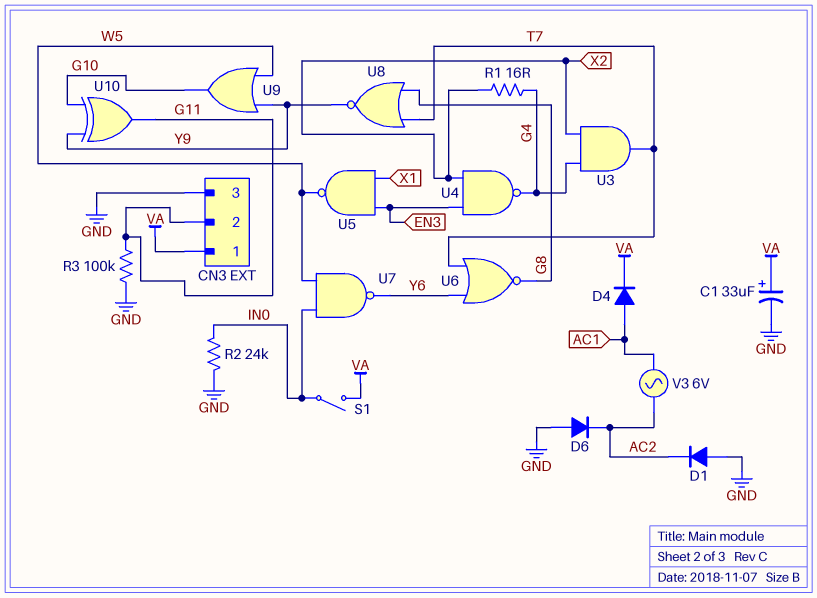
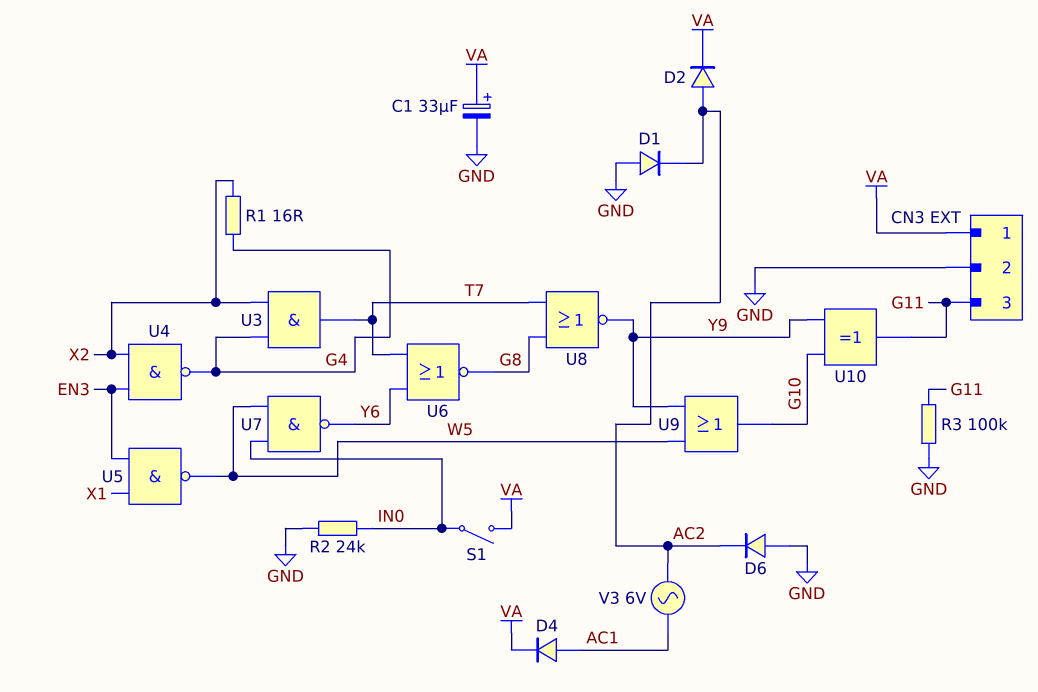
CN3 pin 2: G11 -> GND
CN3 pin 3: GND -> G11
D2: none -> diode (A AC2, K VA)

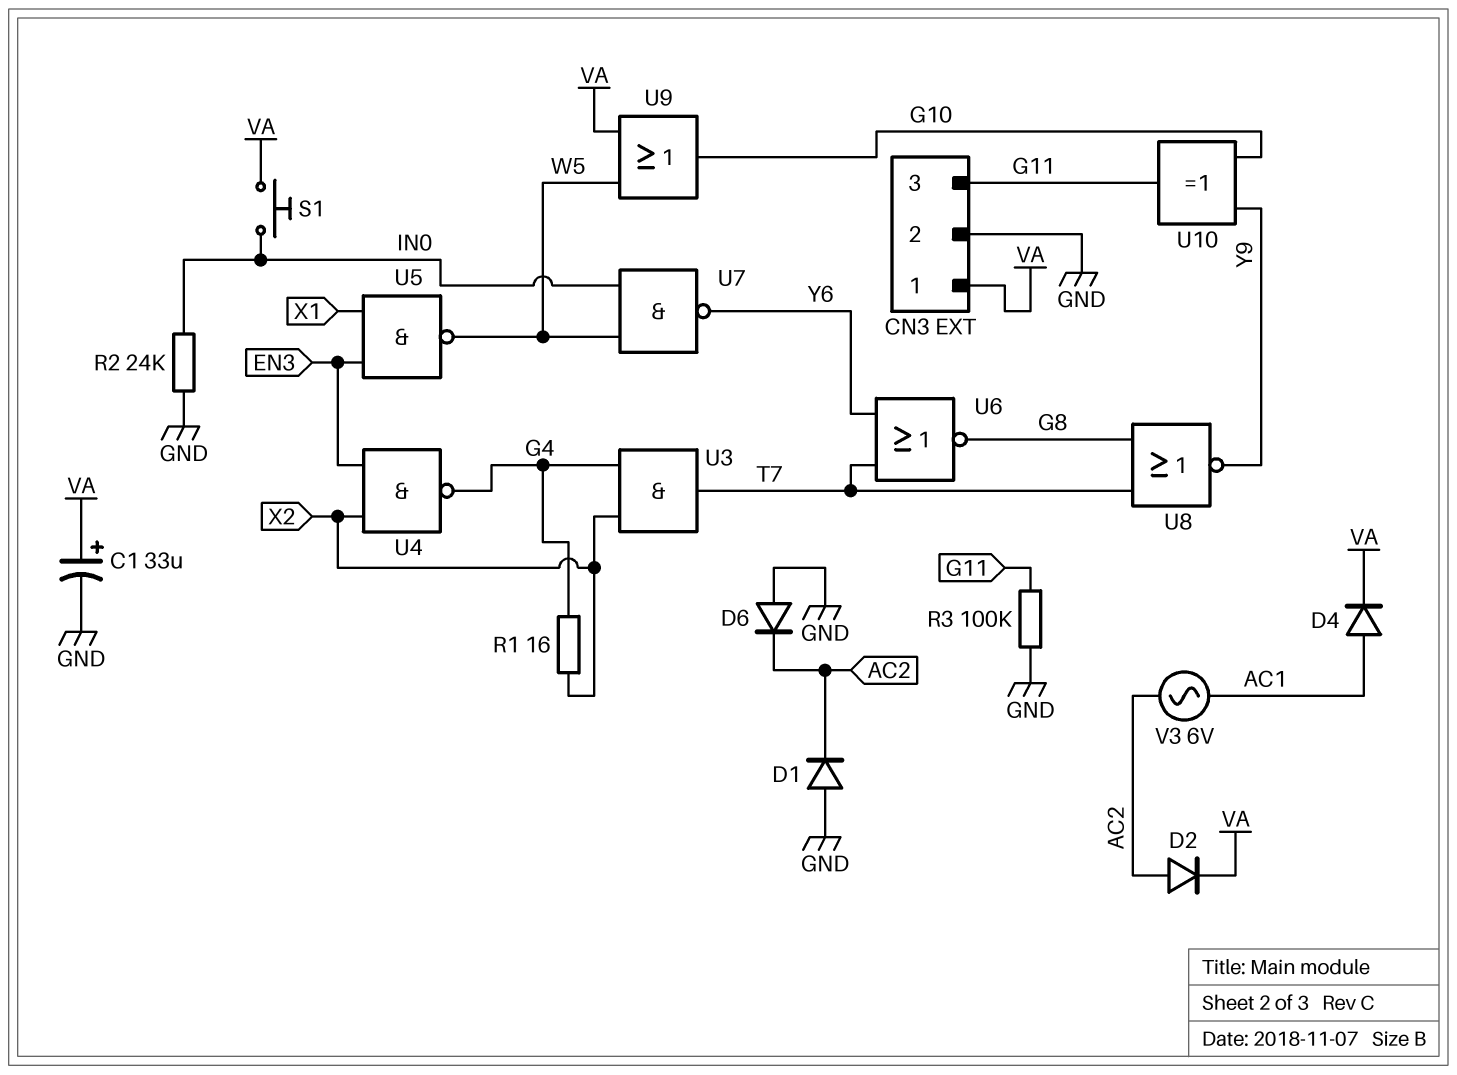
S1: switch (IN0, VA) -> button (IN0, VA)
U9: OR (in W5, in Y9, out G10) -> OR (in VA, in W5, out G10)

